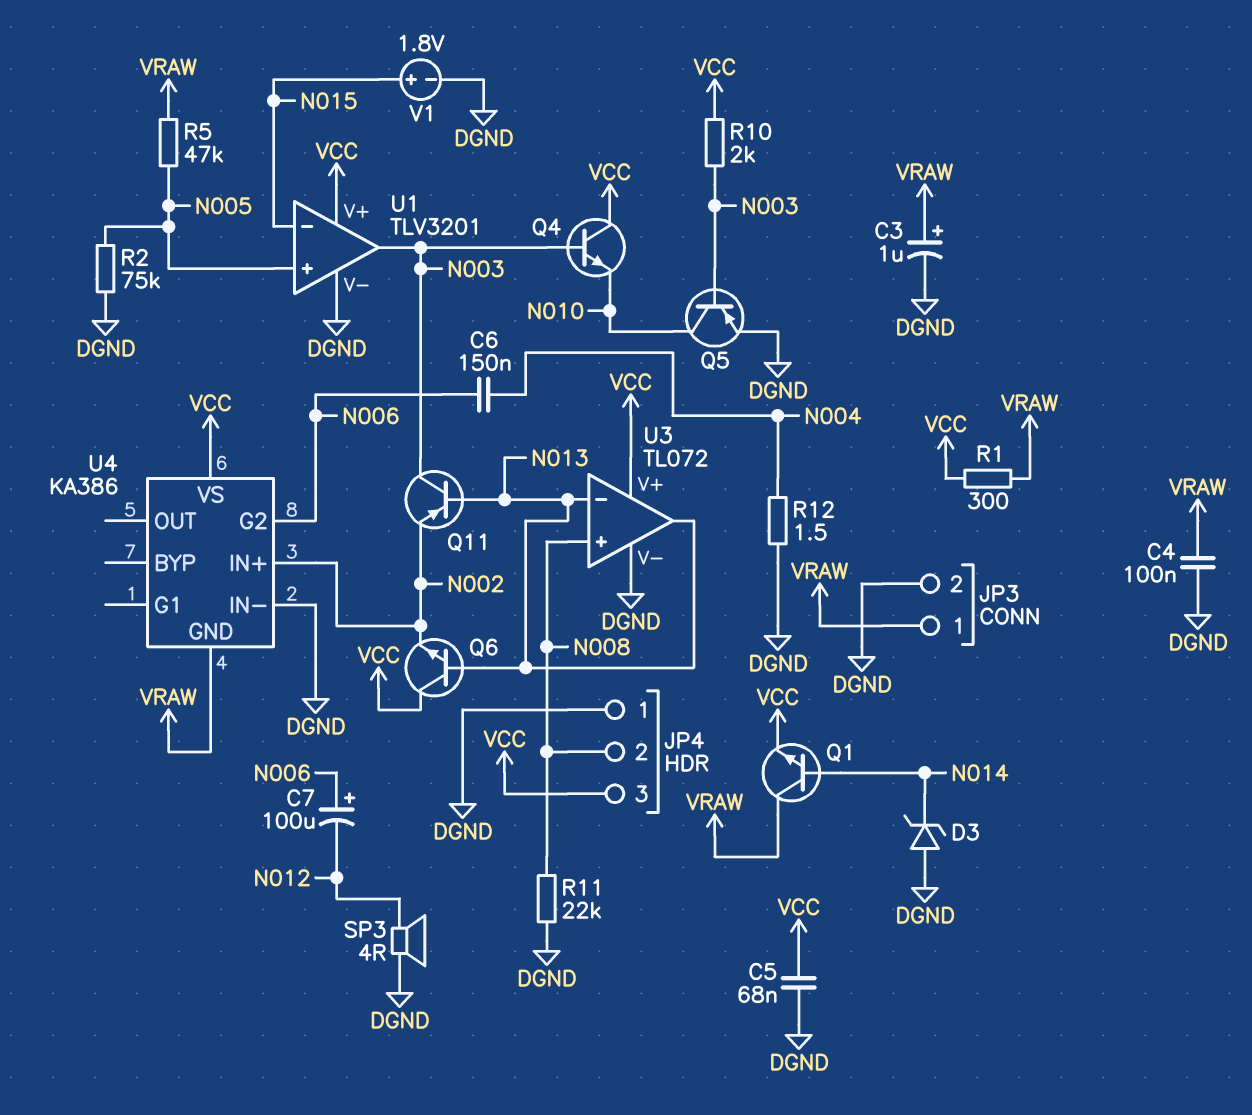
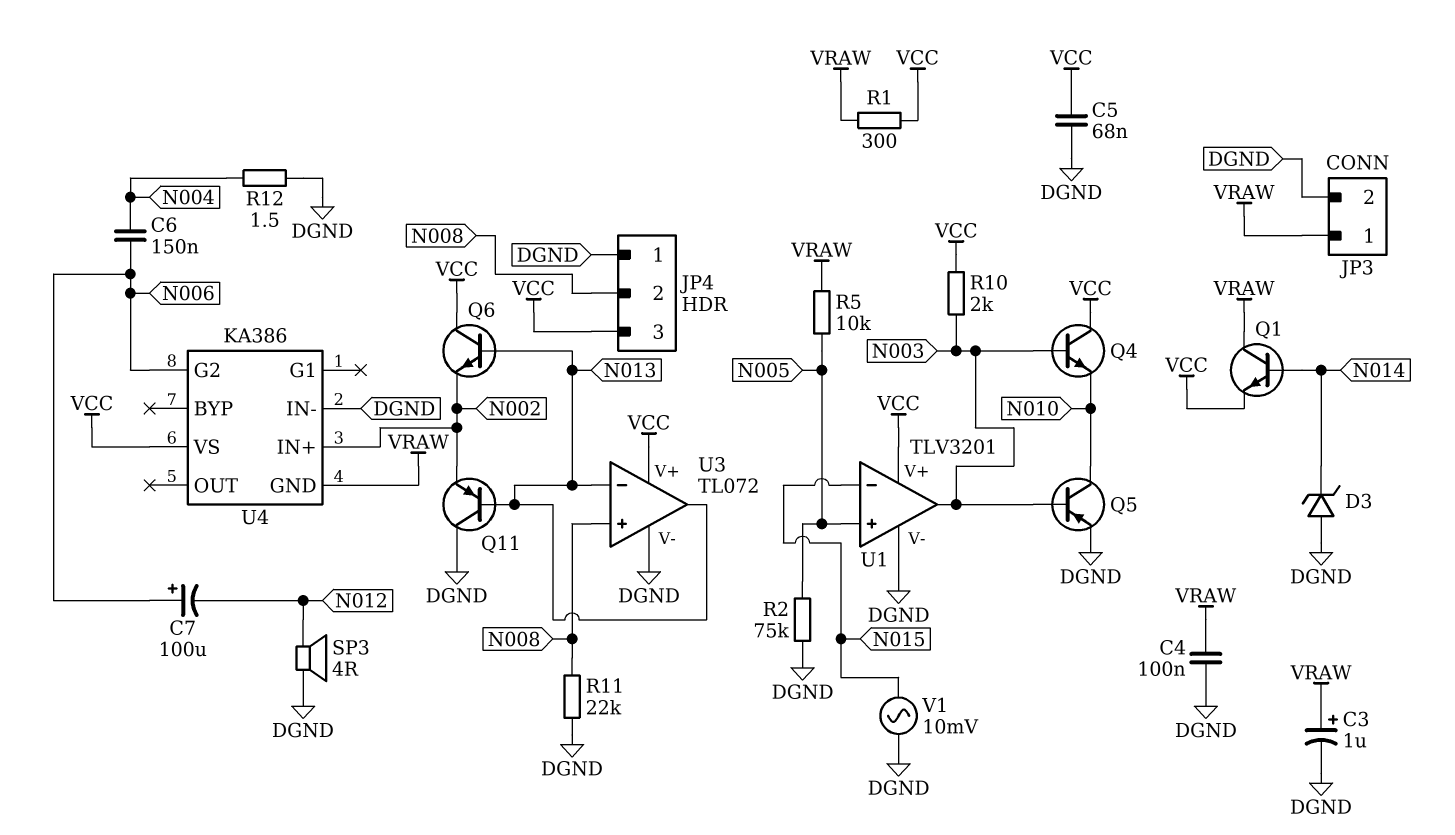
Q11: PNP (B N013, C N003, E N002) -> PNP (B N013, C DGND, E N002)
R5: 47k (N005, VRAW) -> 10k (N005, VRAW)
V1: 1.8V (plus N015, minus DGND) -> AC 10mV (DGND, N015)

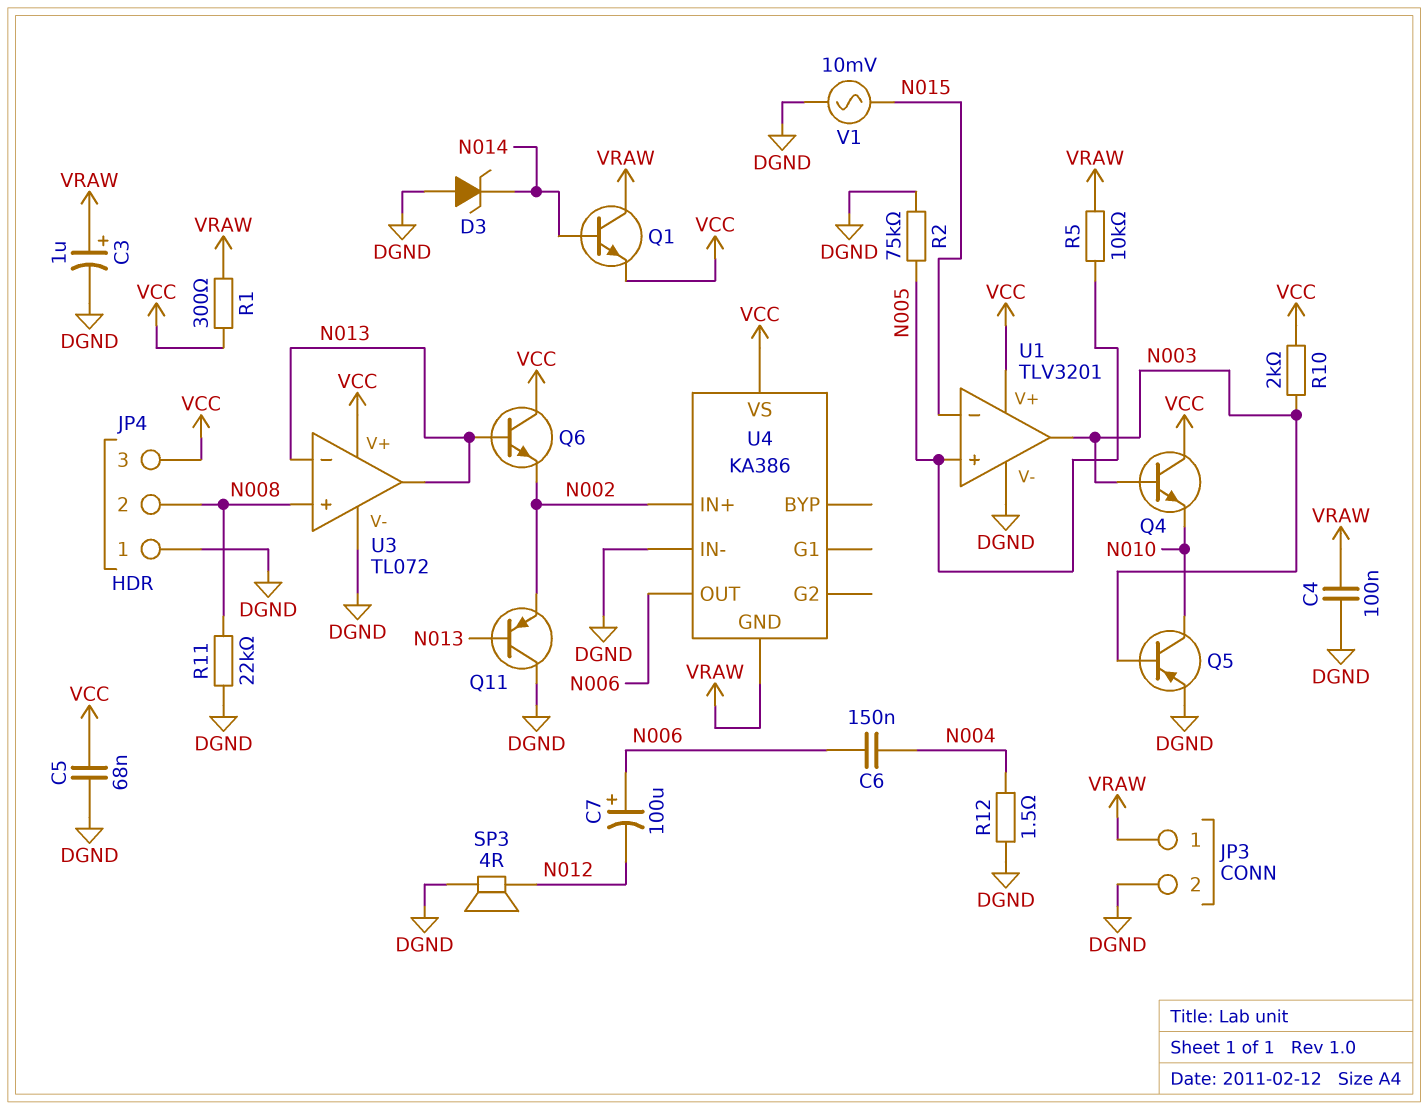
U4 pin G2: N006 -> none
U4 pin OUT: none -> N006

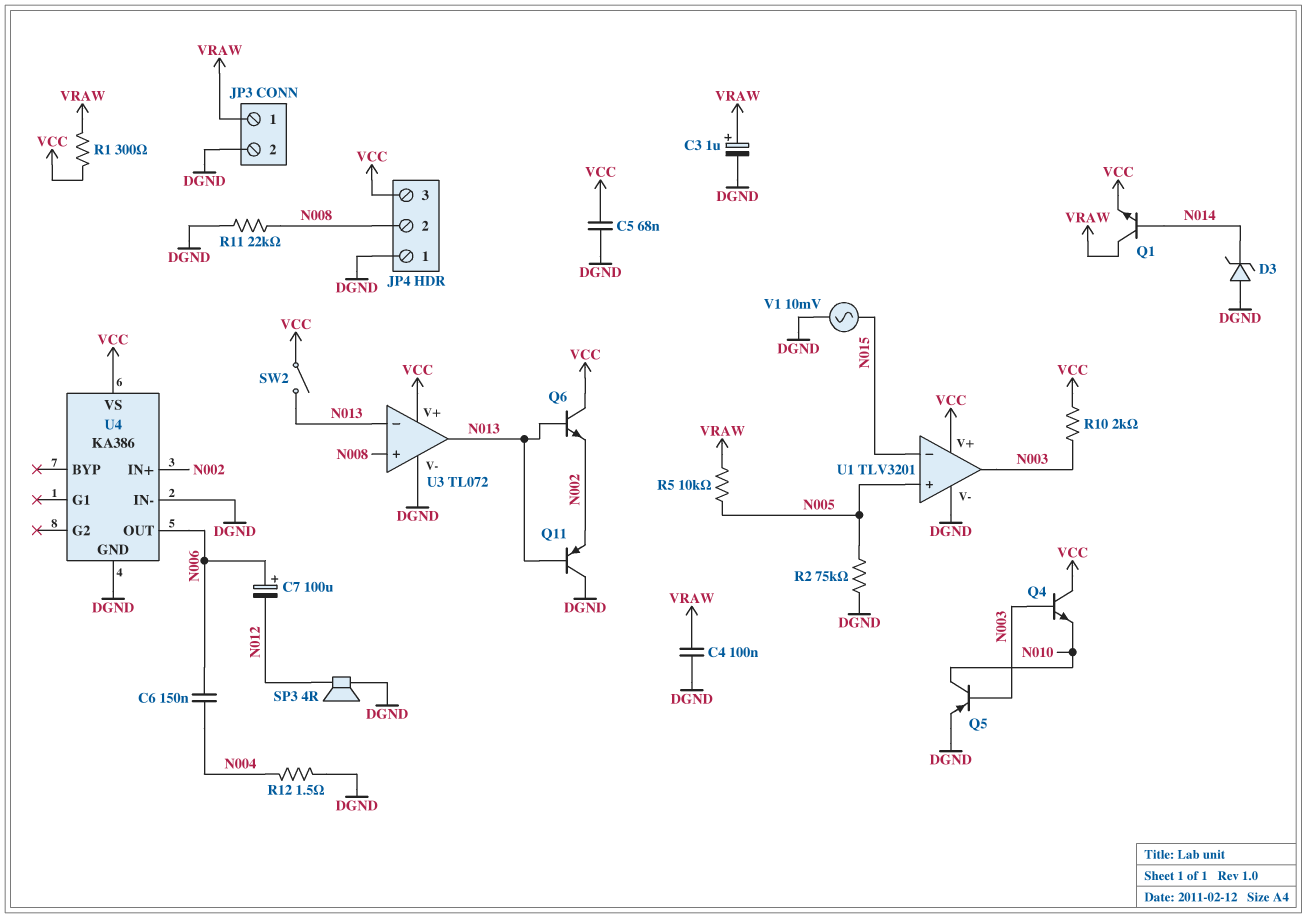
SW2: none -> switch (N013, VCC)
U4 pin GND: VRAW -> DGND

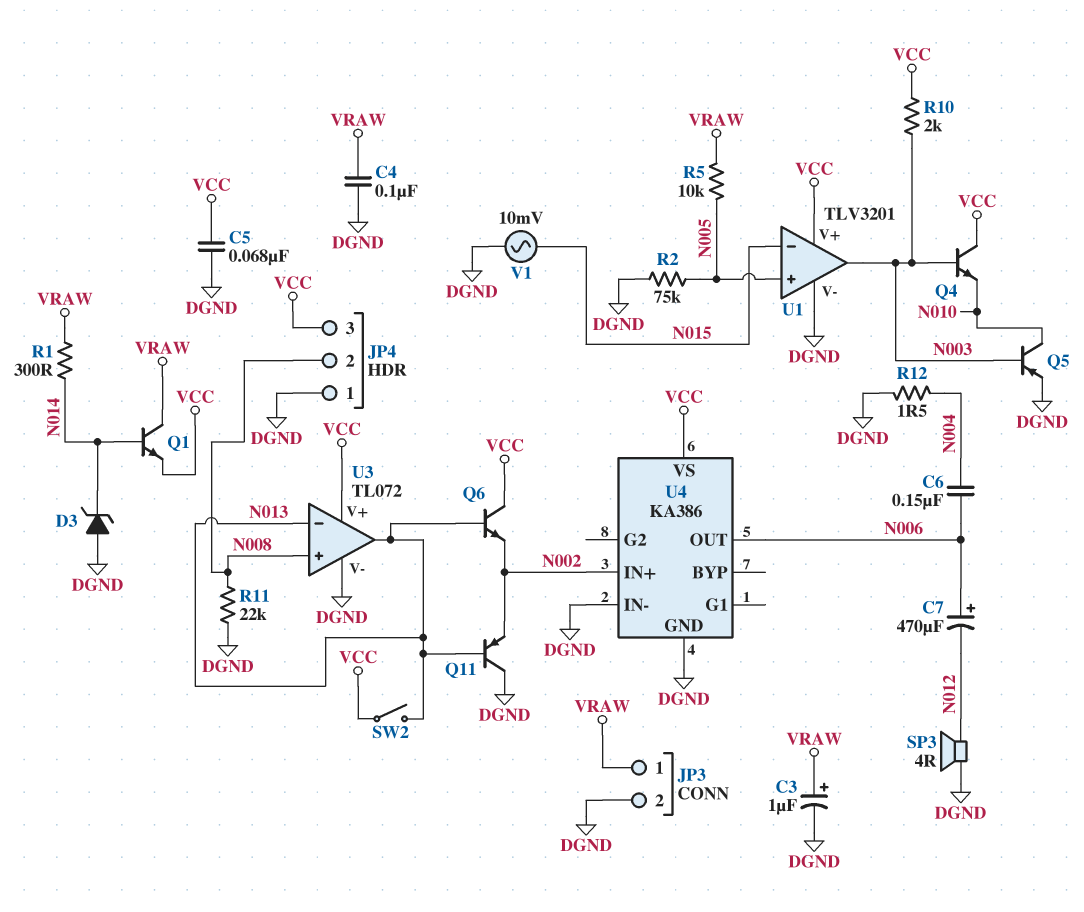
C7: 100uF (plus N006, minus N012) -> 470uF (plus N006, minus N012)
R1: 300 (VCC, VRAW) -> 300 (N014, VRAW)

